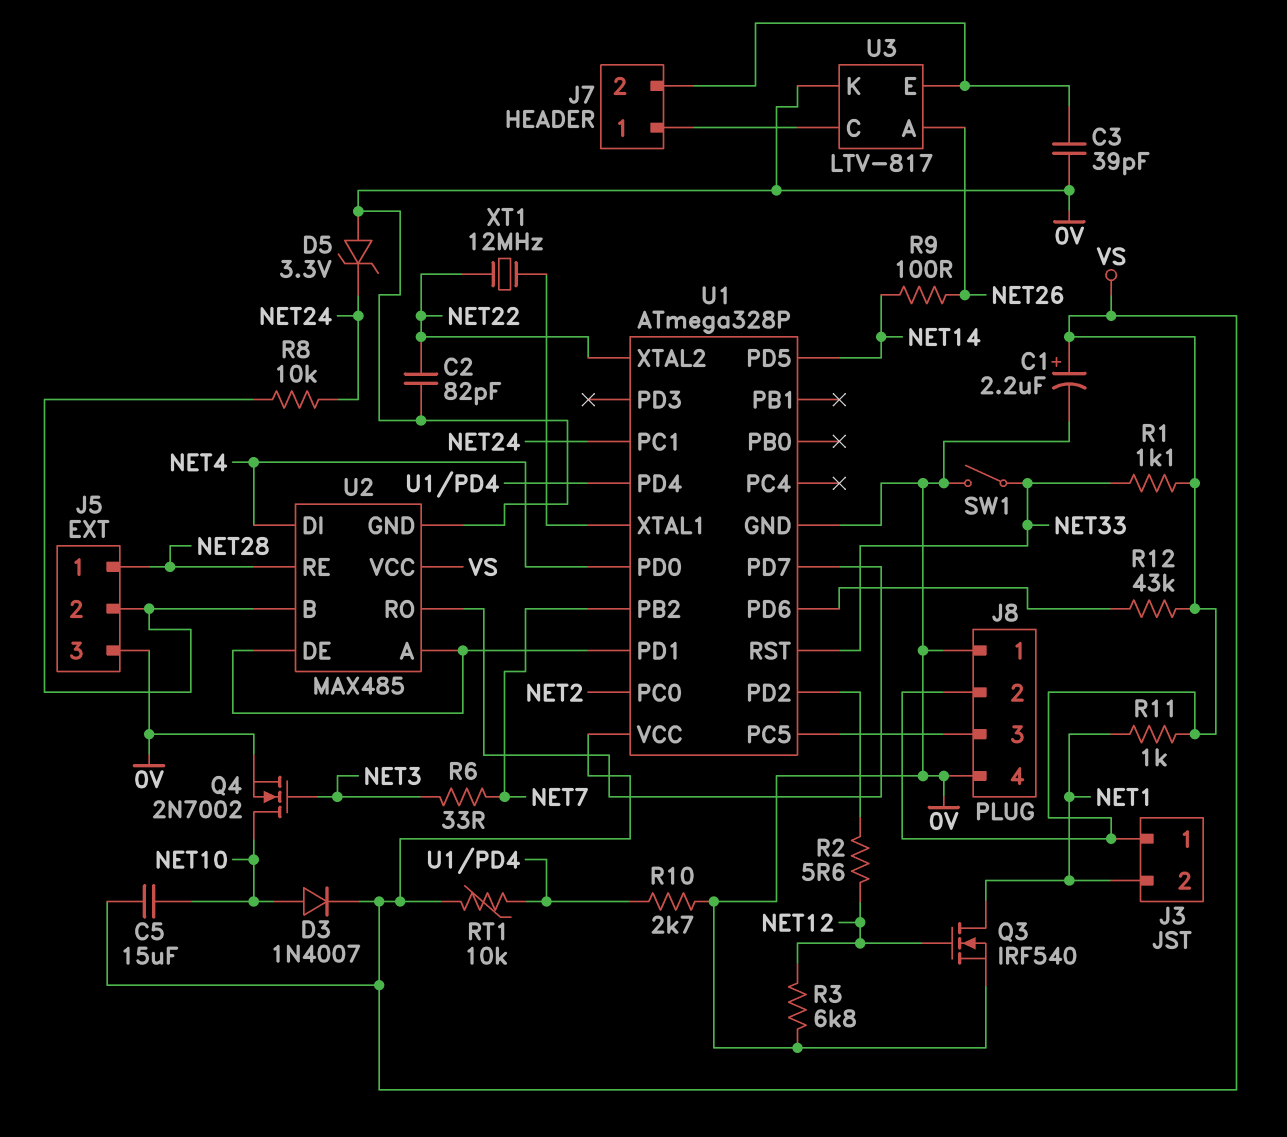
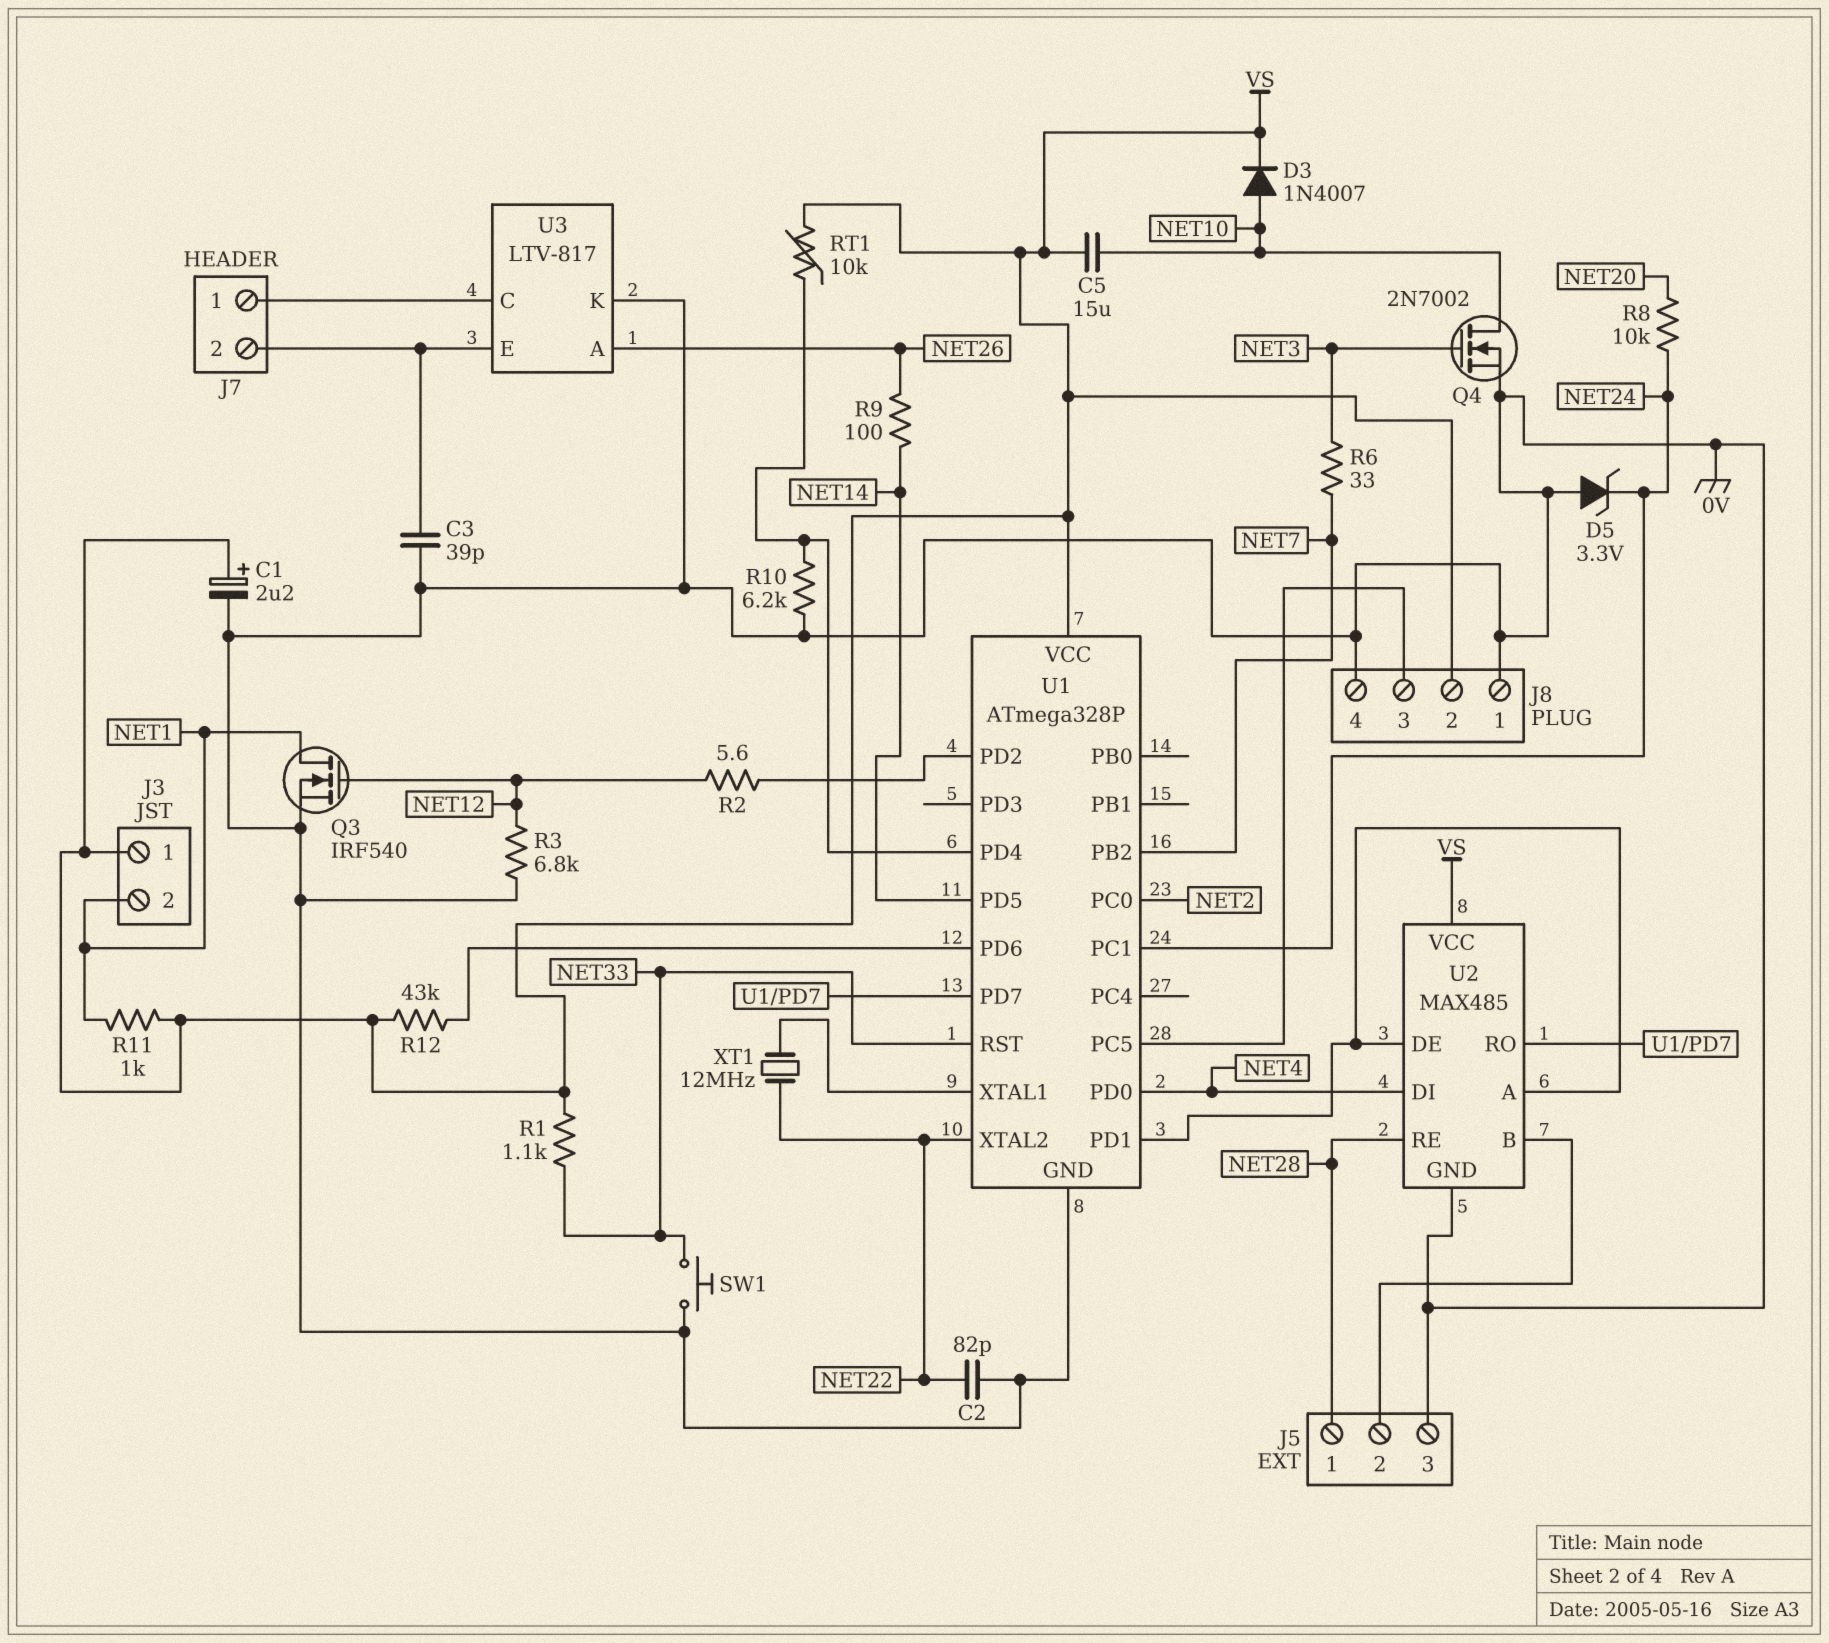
R8: 10k (J5/2, NET24) -> 10k (NET20, NET24)
R10: 2.7k (0V, U1/PD4) -> 6.2k (0V, U1/PD4)
SW1: switch (0V, NET33) -> button (0V, NET33)

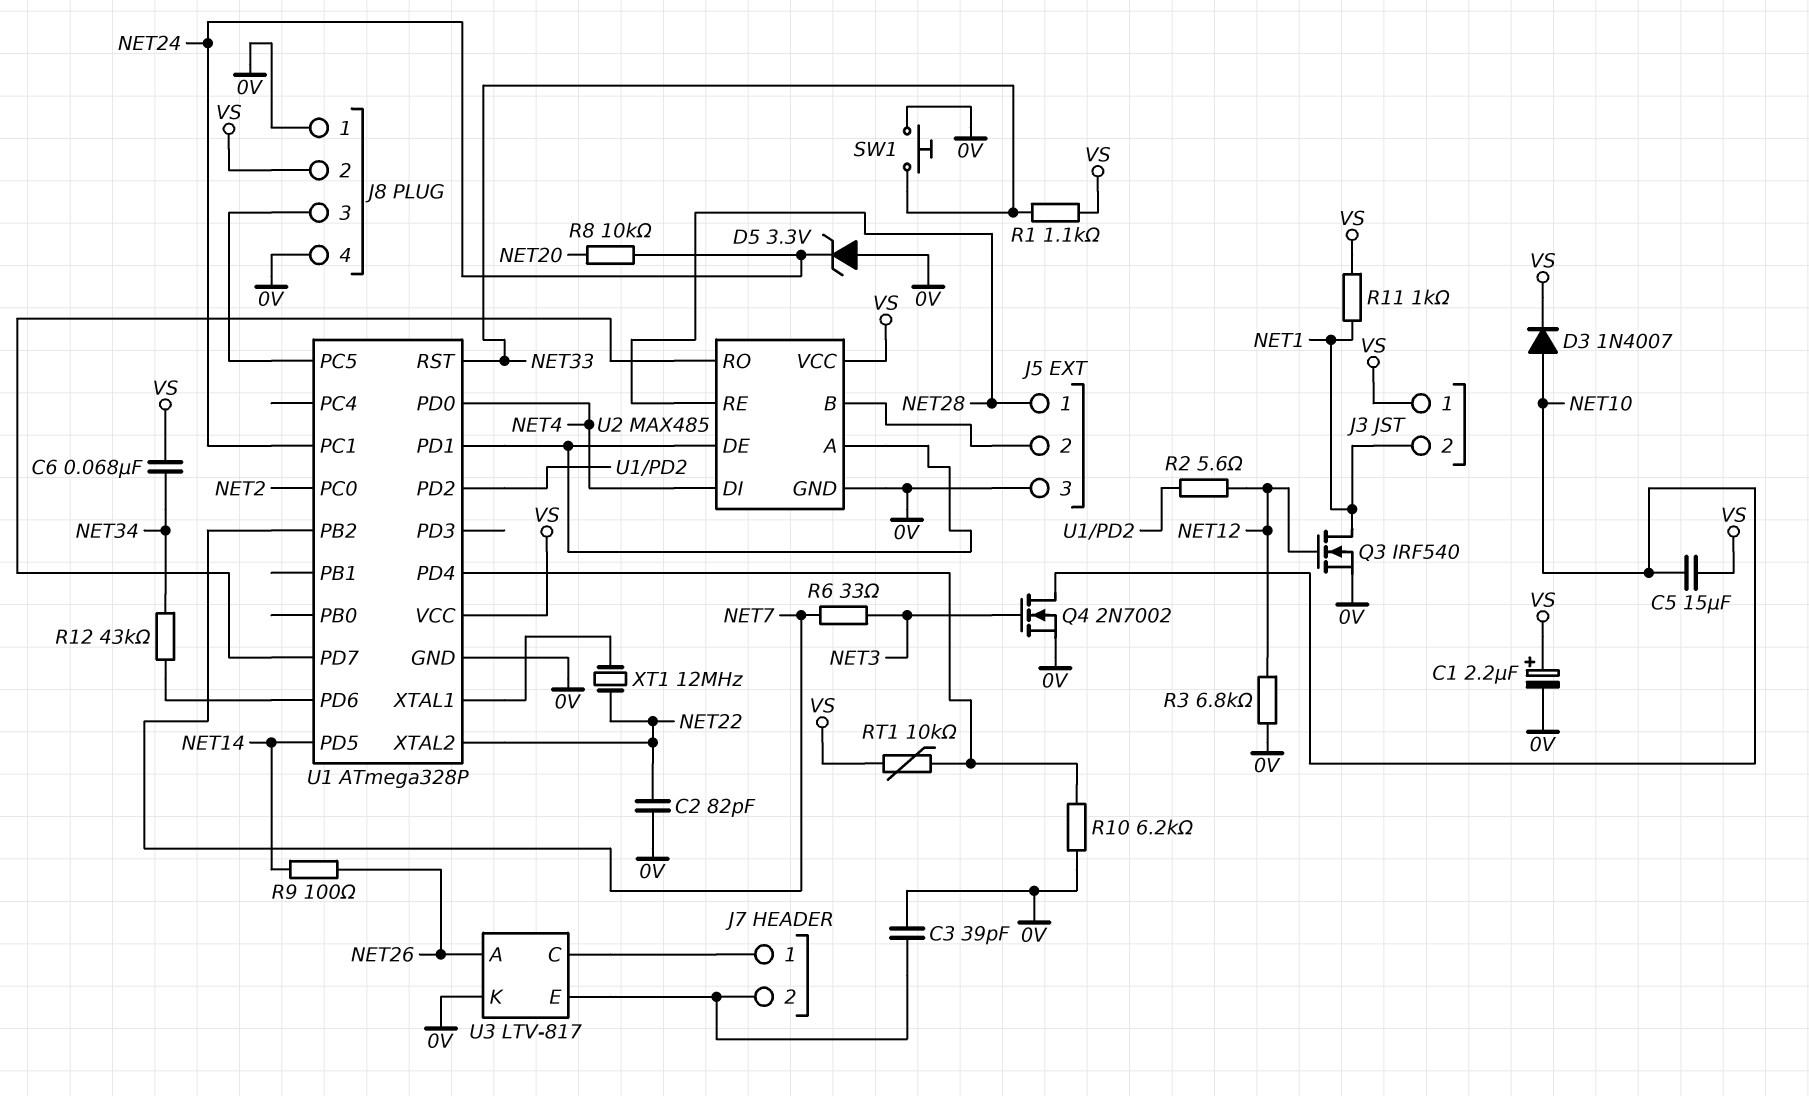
C6: none -> 68nF (NET34, VS)
R12: 43k (U1/PD6, VS) -> 43k (NET34, U1/PD6)

